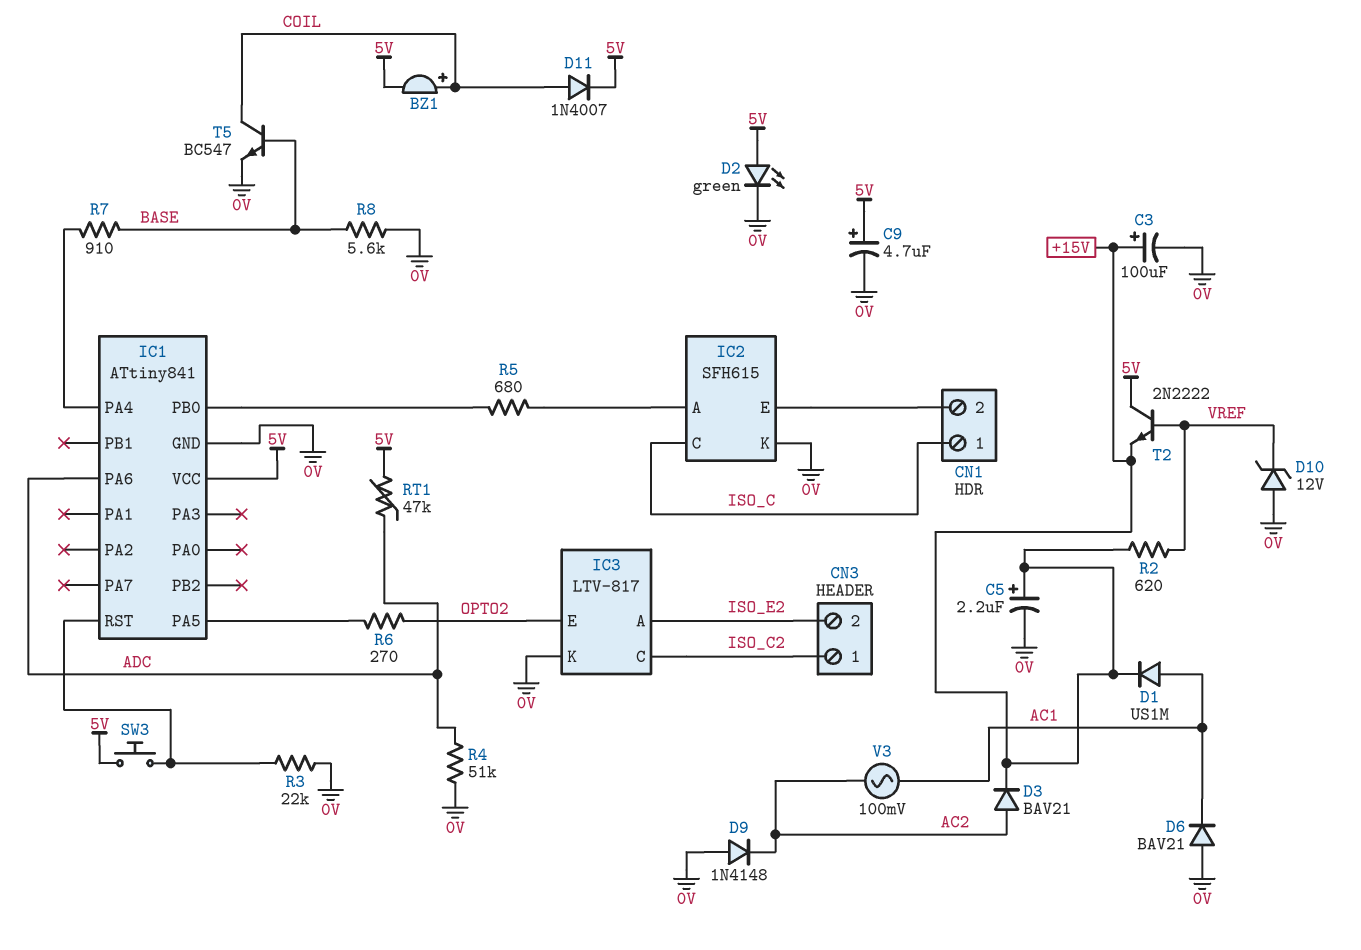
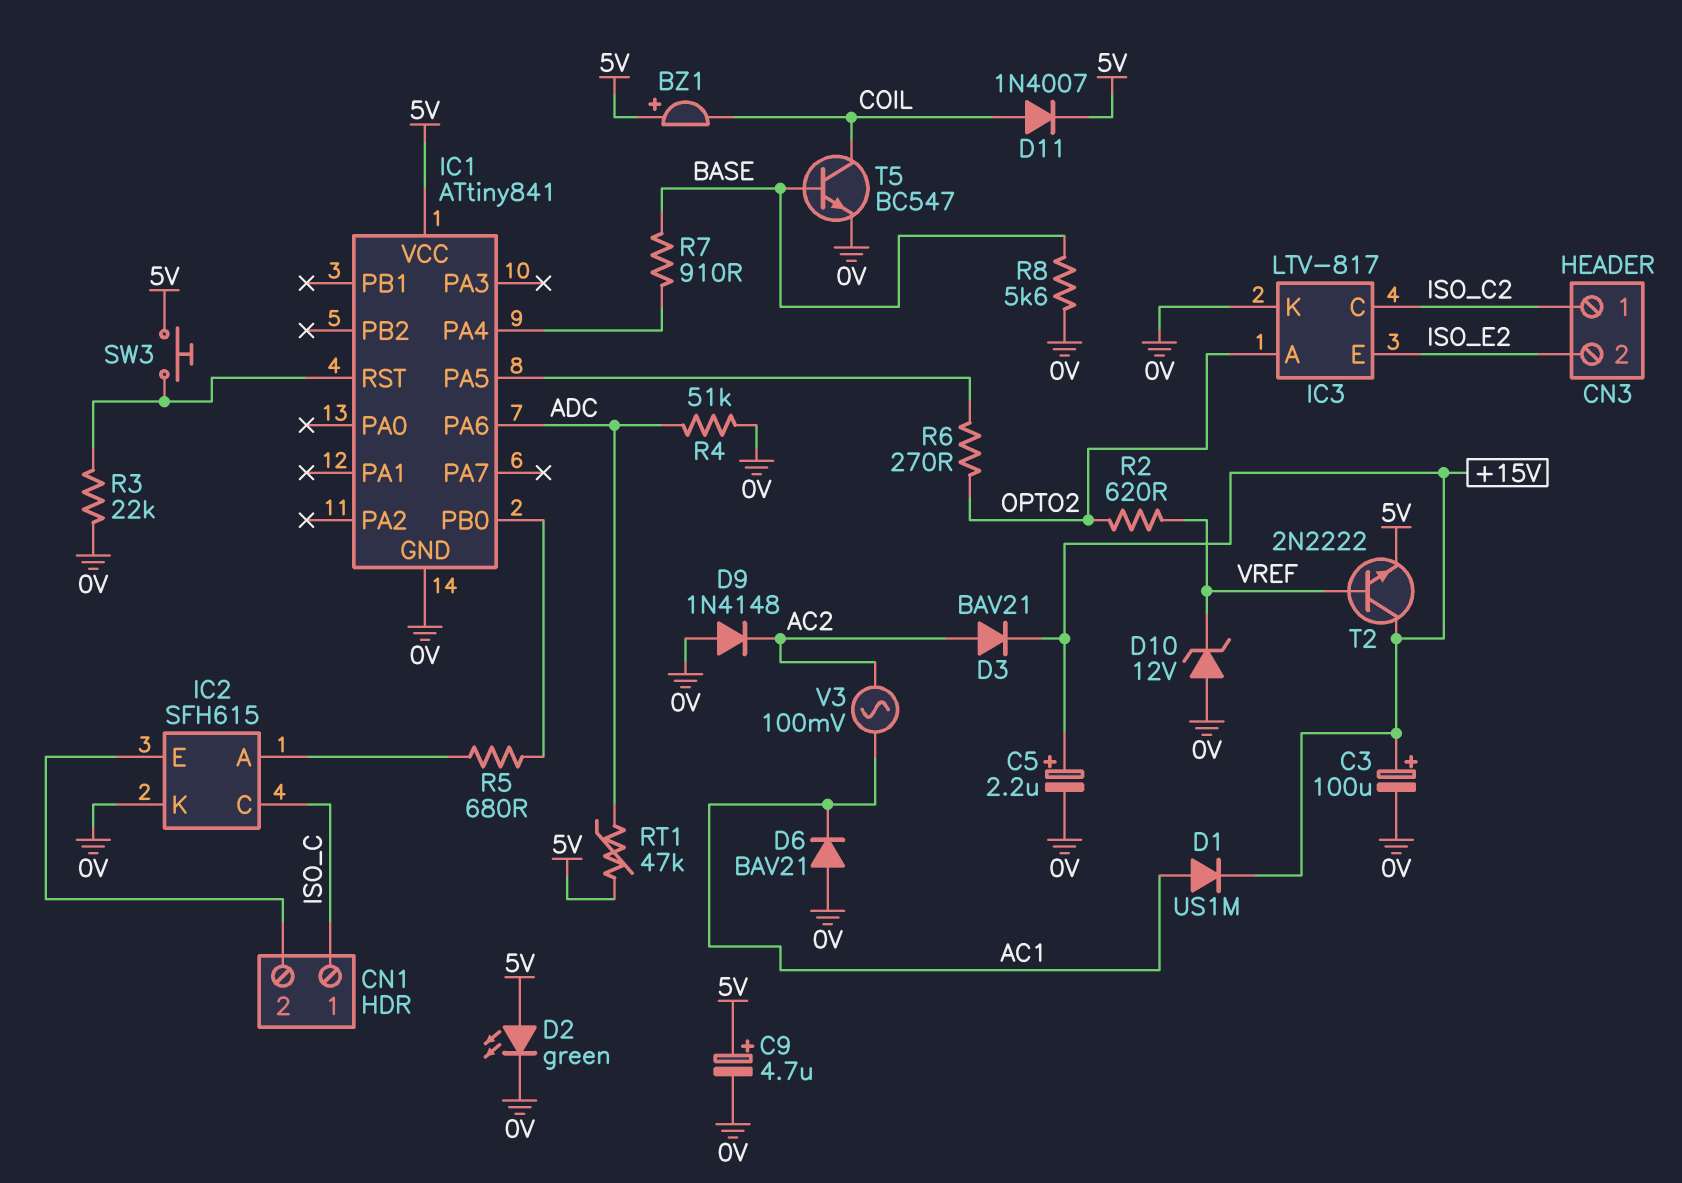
BZ1: buzzer (plus COIL, minus 5V) -> buzzer (plus 5V, minus COIL)
IC3 pin A: ISO_E2 -> OPTO2
IC3 pin E: OPTO2 -> ISO_E2
R2: 620 (+15V, VREF) -> 620 (OPTO2, VREF)
T2: NPN 2N2222 (B VREF, C 5V, E +15V) -> NPN 2N2222 (B VREF, C +15V, E 5V)

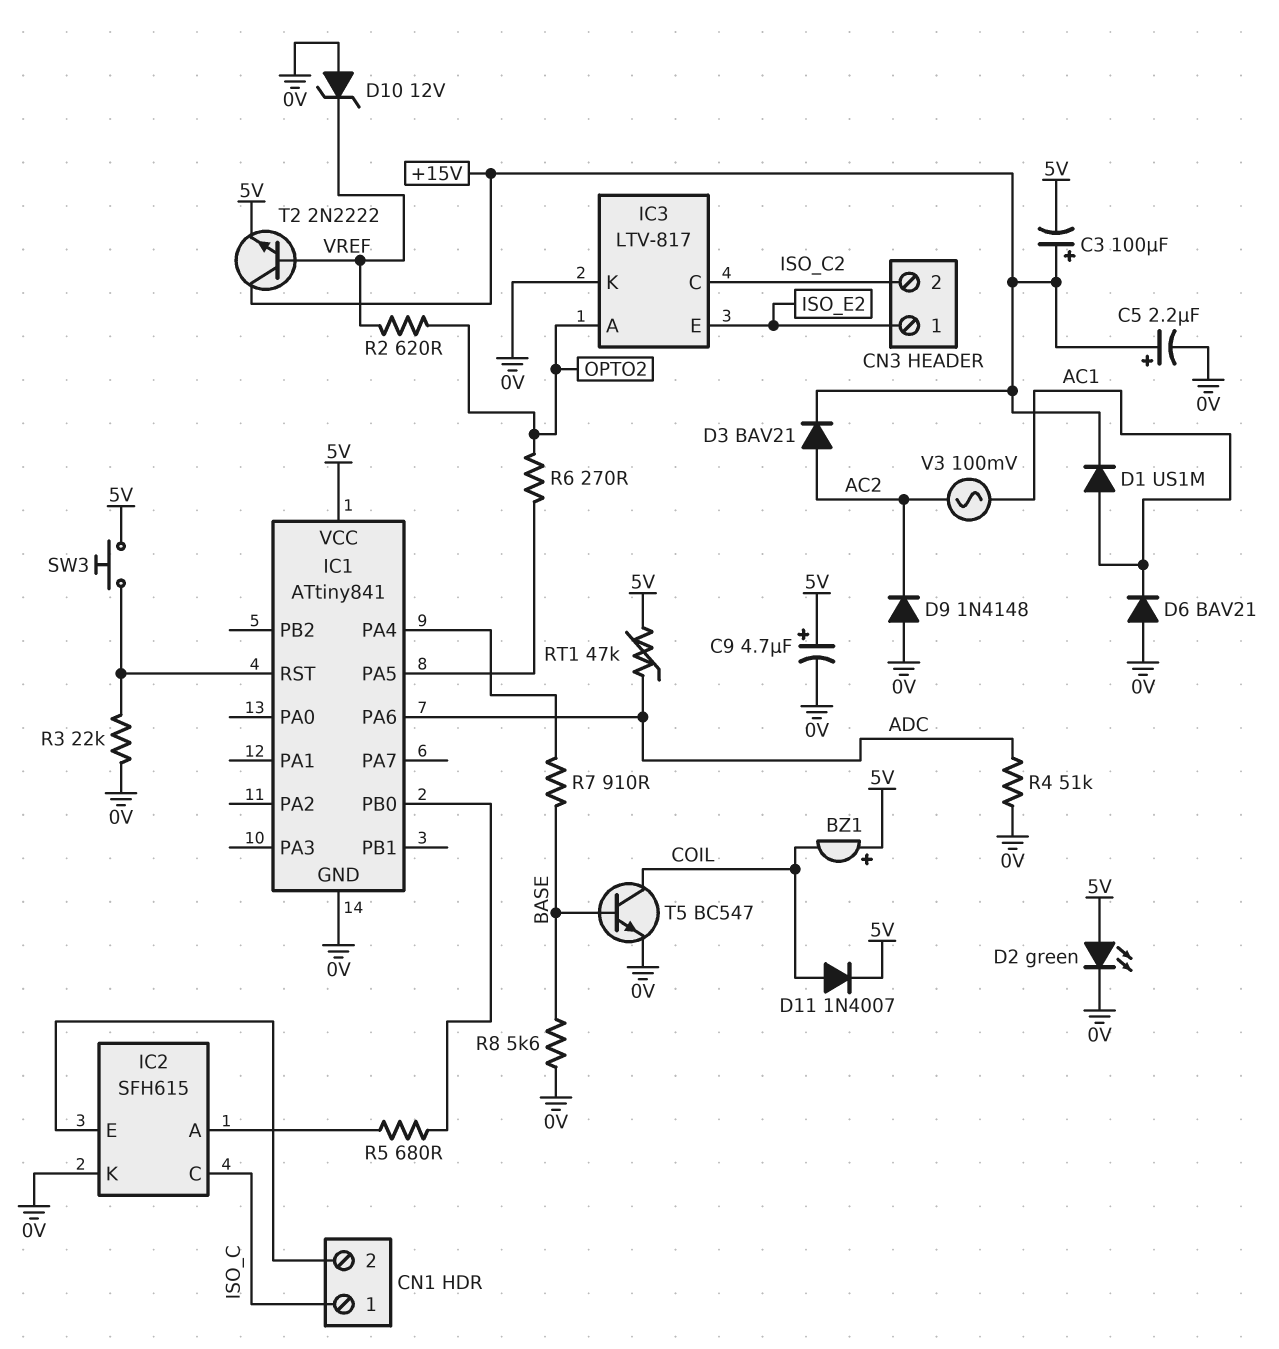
C3: 100uF (plus +15V, minus 0V) -> 100uF (plus +15V, minus 5V)
CN3 pin 1: ISO_C2 -> ISO_E2
CN3 pin 2: ISO_E2 -> ISO_C2

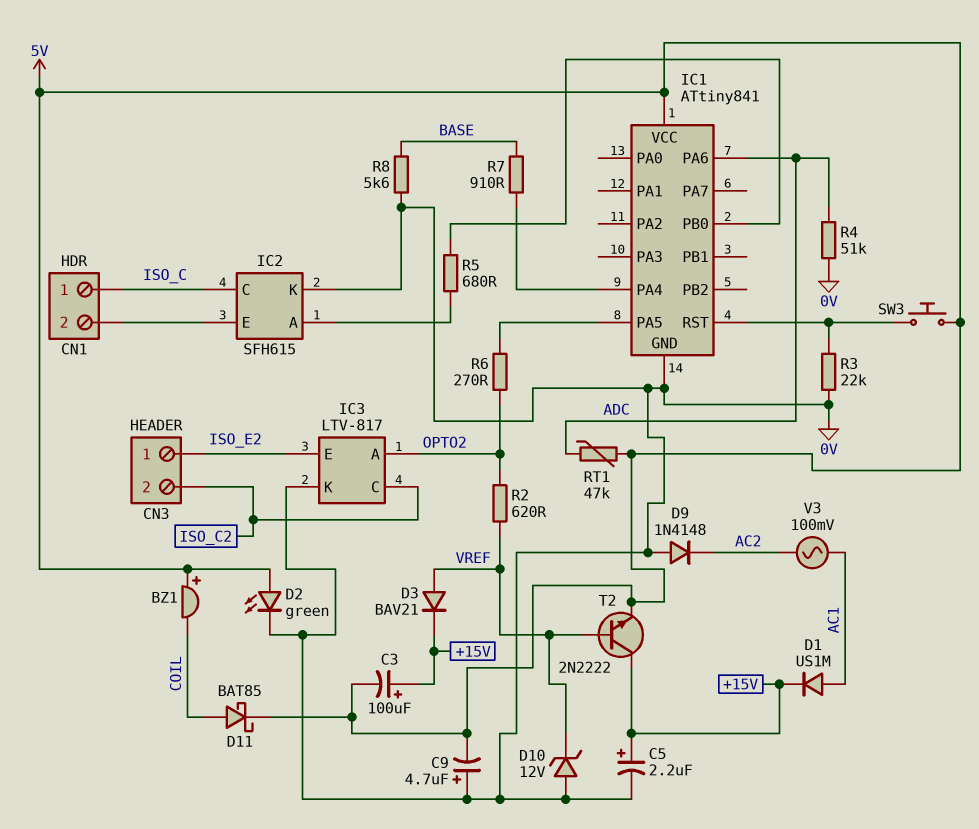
C9: 4.7uF (plus 5V, minus 0V) -> 4.7uF (plus 0V, minus 5V)
D3: diode BAV21 (A AC2, K +15V) -> diode BAV21 (A VREF, K +15V)
D6: diode BAV21 (A 0V, K AC1) -> none
D11: diode 1N4007 (A COIL, K 5V) -> schottky BAT85 (A COIL, K 5V)
T5: NPN BC547 (B BASE, C COIL, E 0V) -> none

